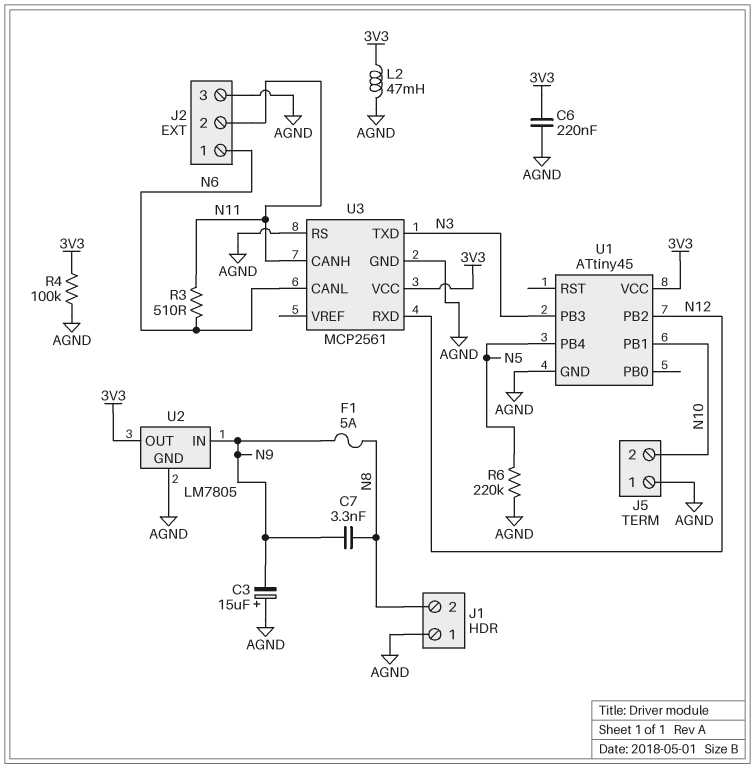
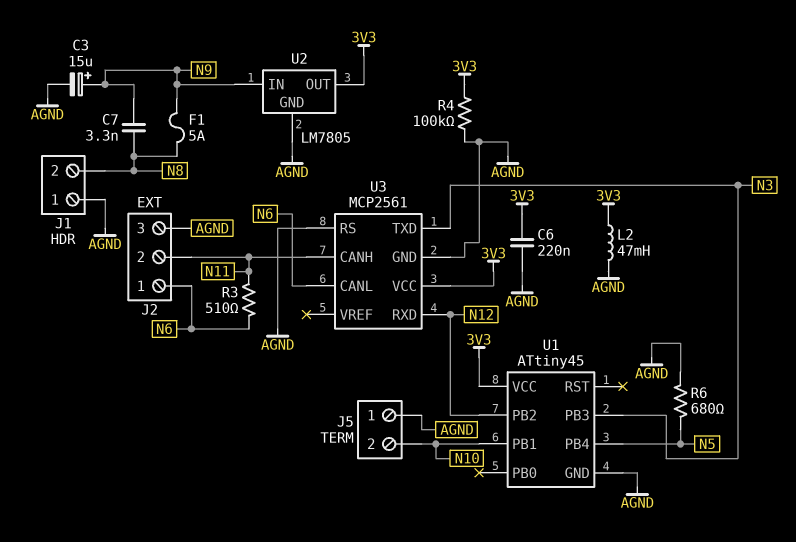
C3: 15uF (plus AGND, minus N9) -> 15uF (plus N9, minus AGND)
R6: 220k (AGND, N5) -> 680 (AGND, N5)

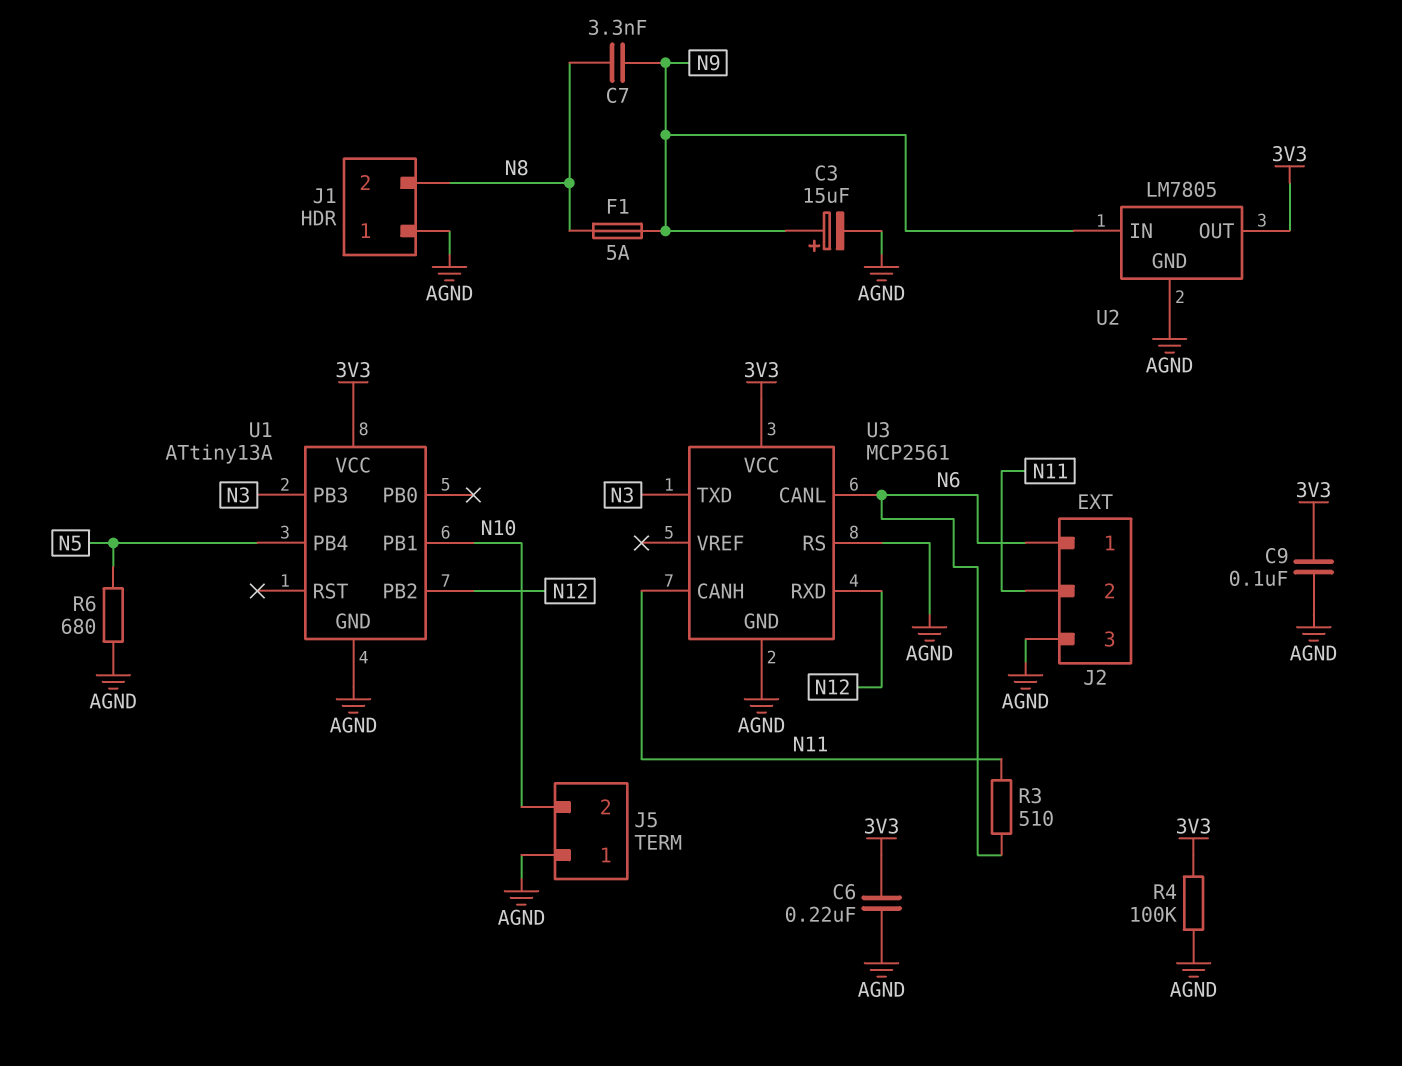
C9: none -> 100nF (3V3, AGND)
L2: 47mH (3V3, AGND) -> none
U1: ATtiny45 -> ATtiny13A

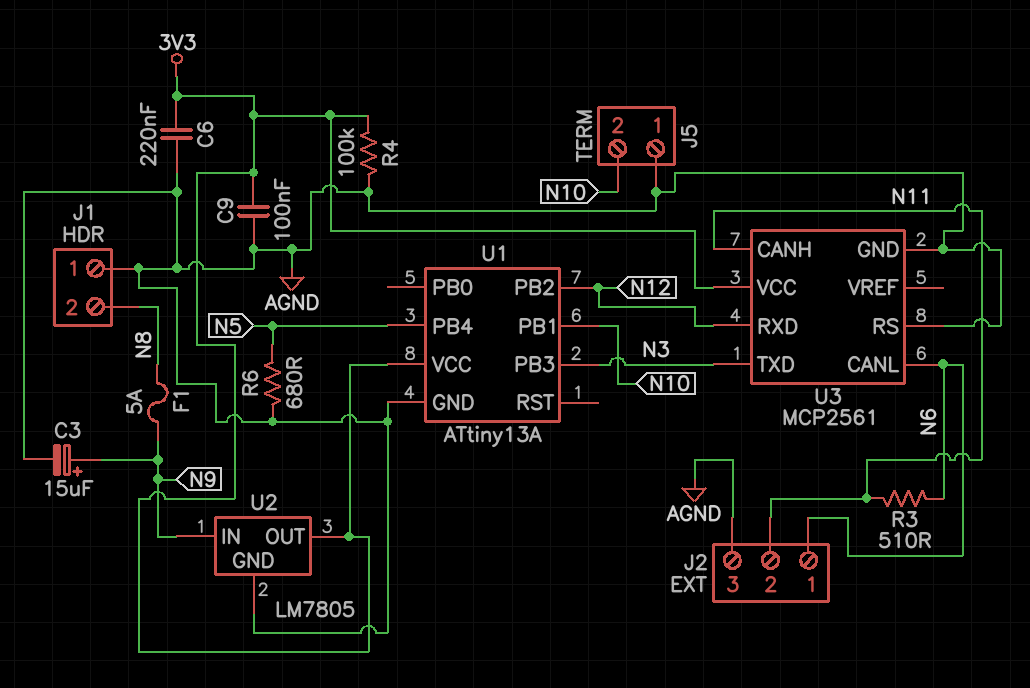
C7: 3.3nF (N8, N9) -> none

